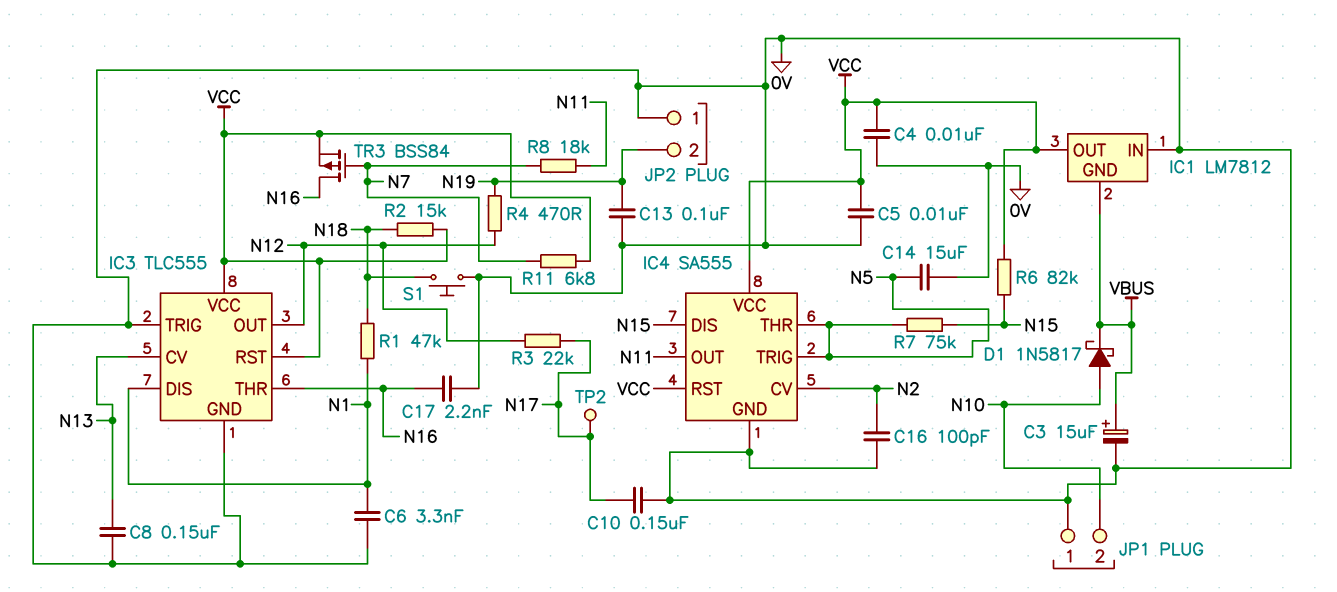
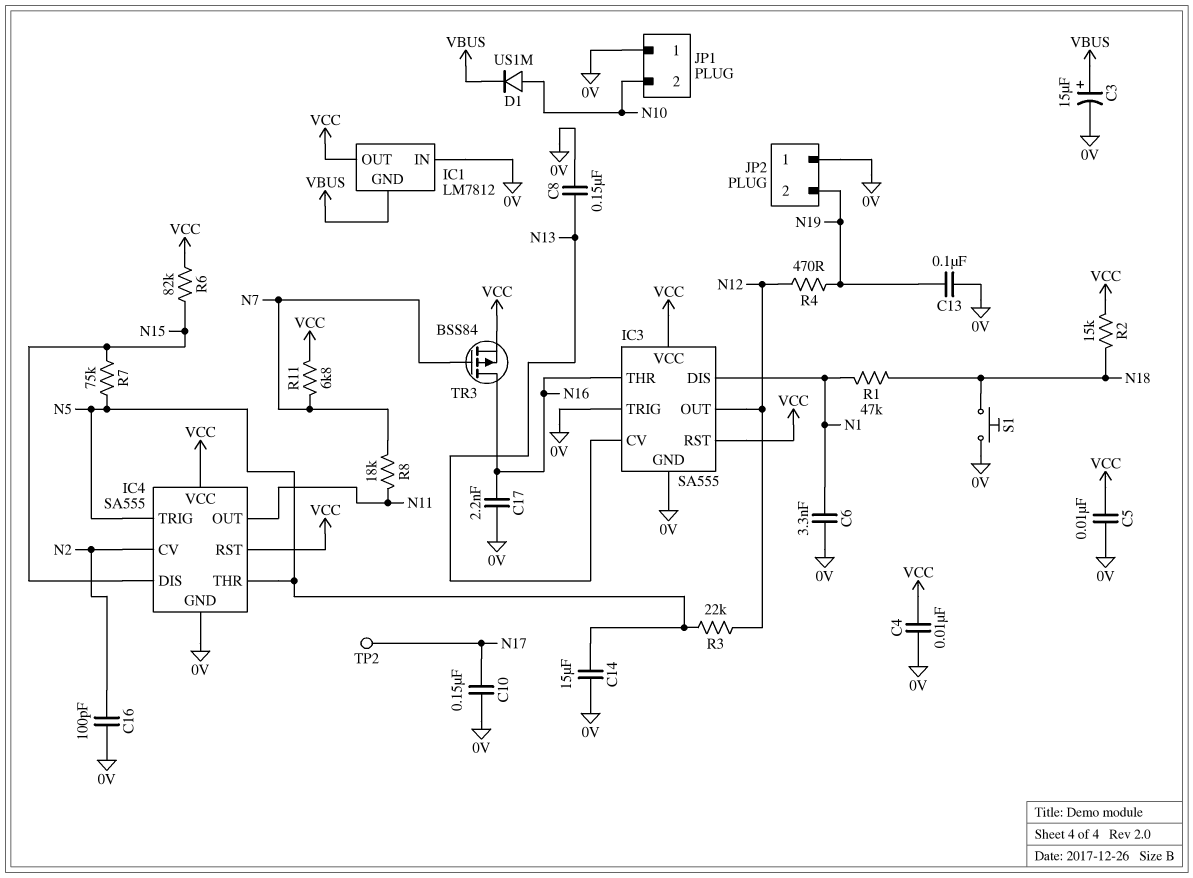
D1: schottky 1N5817 (A N10, K VBUS) -> diode US1M (A N10, K VBUS)
IC3: TLC555 -> SA555
R3: 22k (N12, N17) -> 22k (N5, N12)

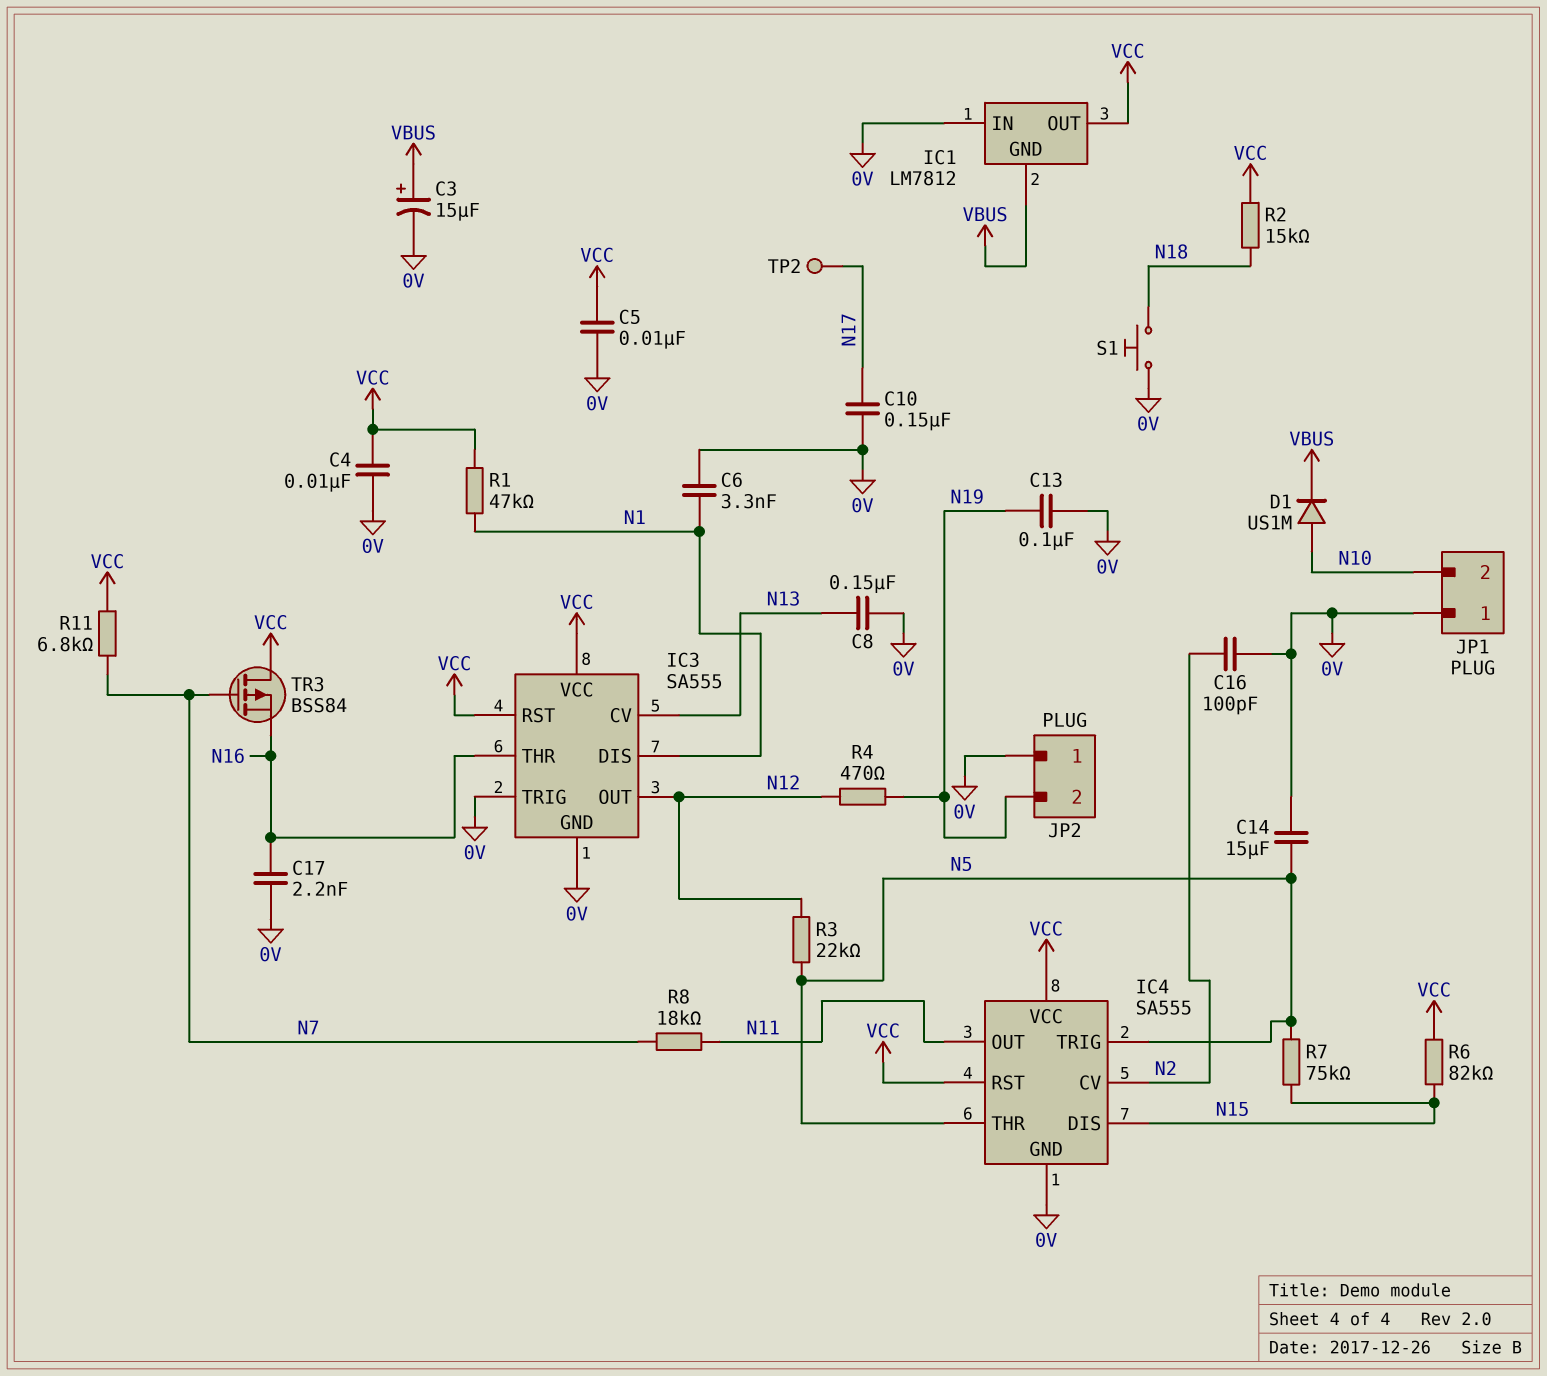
R1: 47k (N1, N18) -> 47k (N1, VCC)
TR3: PMOS BSS84 (G N7, D N16, S VCC) -> PMOS BSS84 (G N7, D VCC, S N16)

